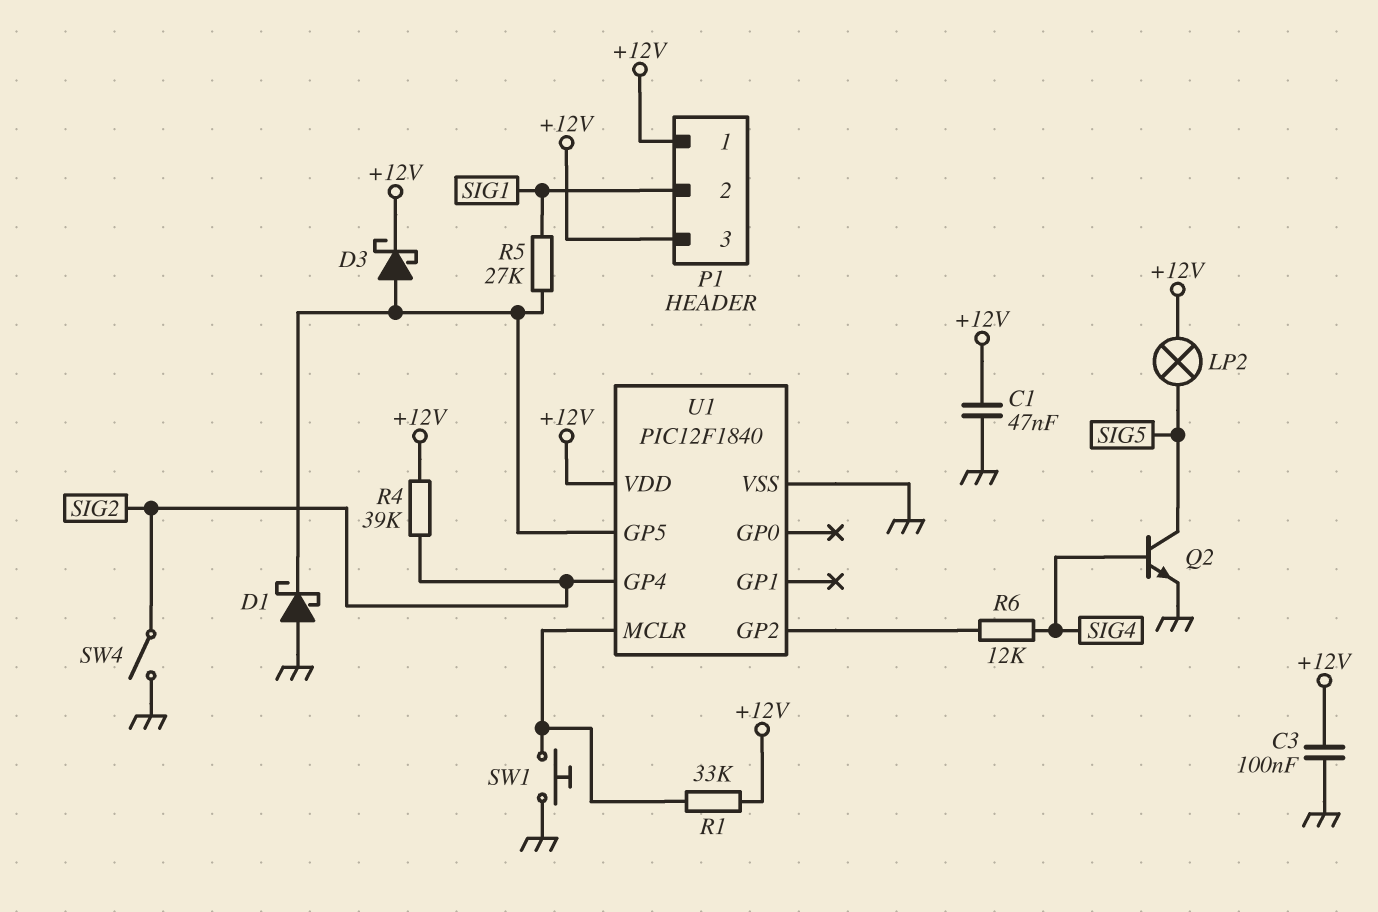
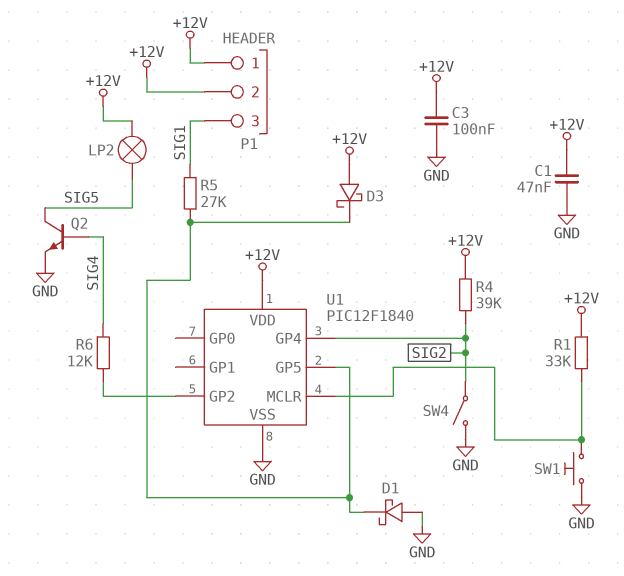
D3: schottky (A U1/GP5, K +12V) -> schottky (A +12V, K U1/GP5)
P1 pin 2: SIG1 -> +12V
P1 pin 3: +12V -> SIG1

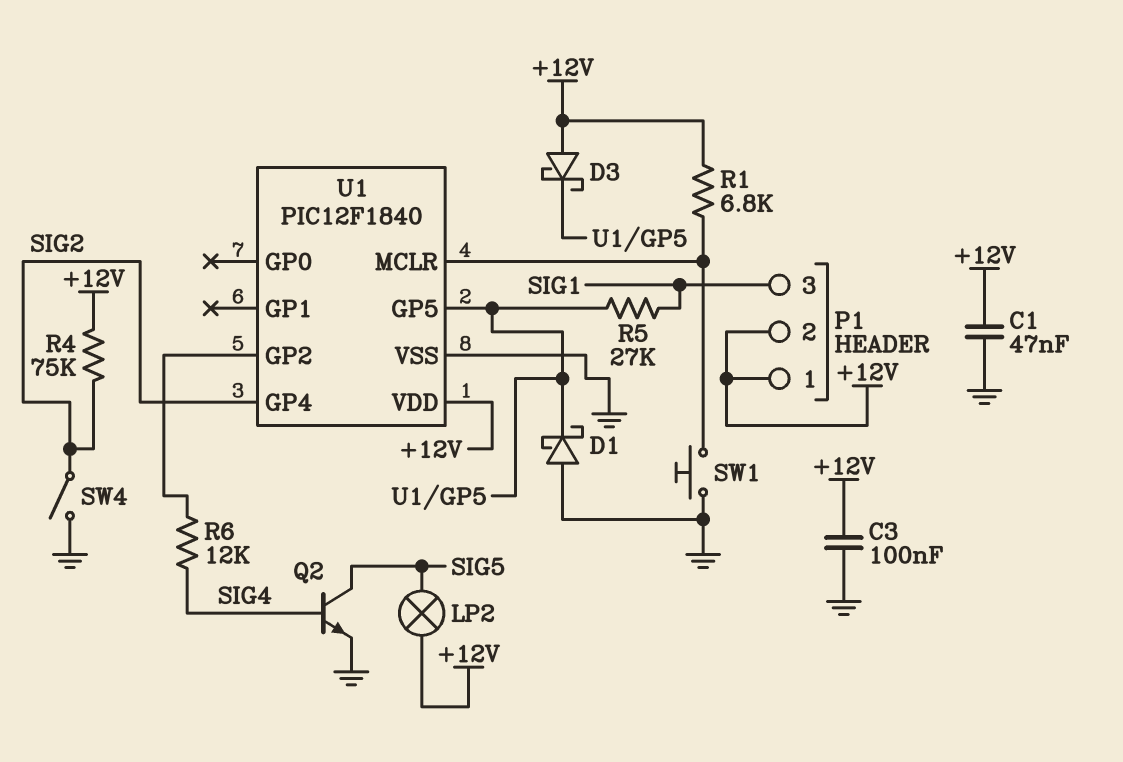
R1: 33k (+12V, U1/MCLR) -> 6.8k (+12V, U1/MCLR)
R4: 39k (+12V, SIG2) -> 75k (+12V, SIG2)

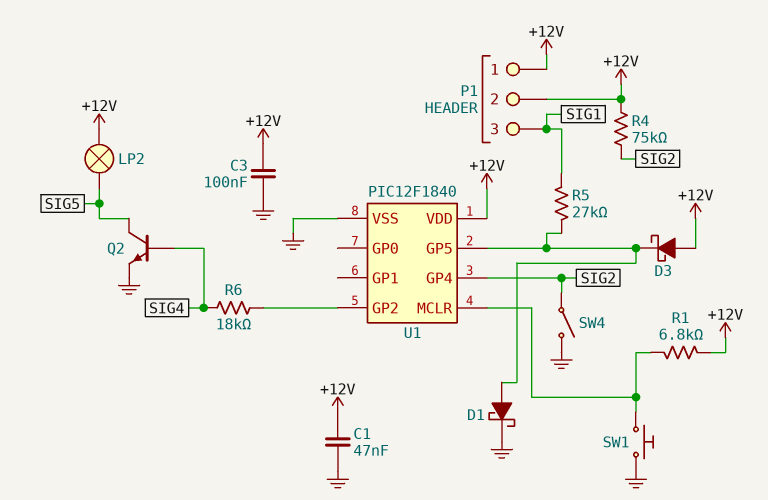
D1: schottky (A GND, K U1/GP5) -> schottky (A U1/GP5, K GND)
R6: 12k (SIG4, U1/GP2) -> 18k (SIG4, U1/GP2)

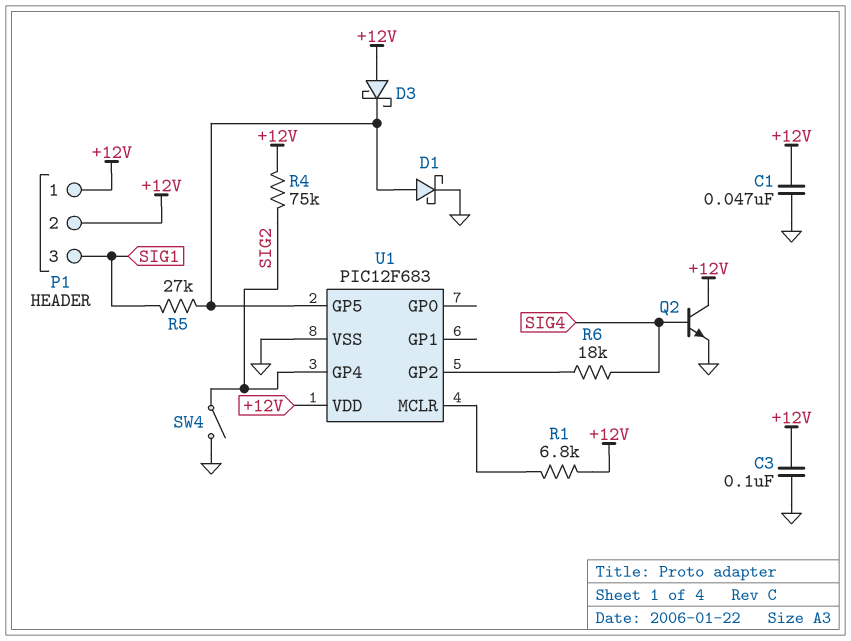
LP2: lamp (+12V, SIG5) -> none
Q2: NPN (B SIG4, C SIG5, E GND) -> NPN (B SIG4, C +12V, E GND)
SW1: button (GND, U1/MCLR) -> none
U1: PIC12F1840 -> PIC12F683

